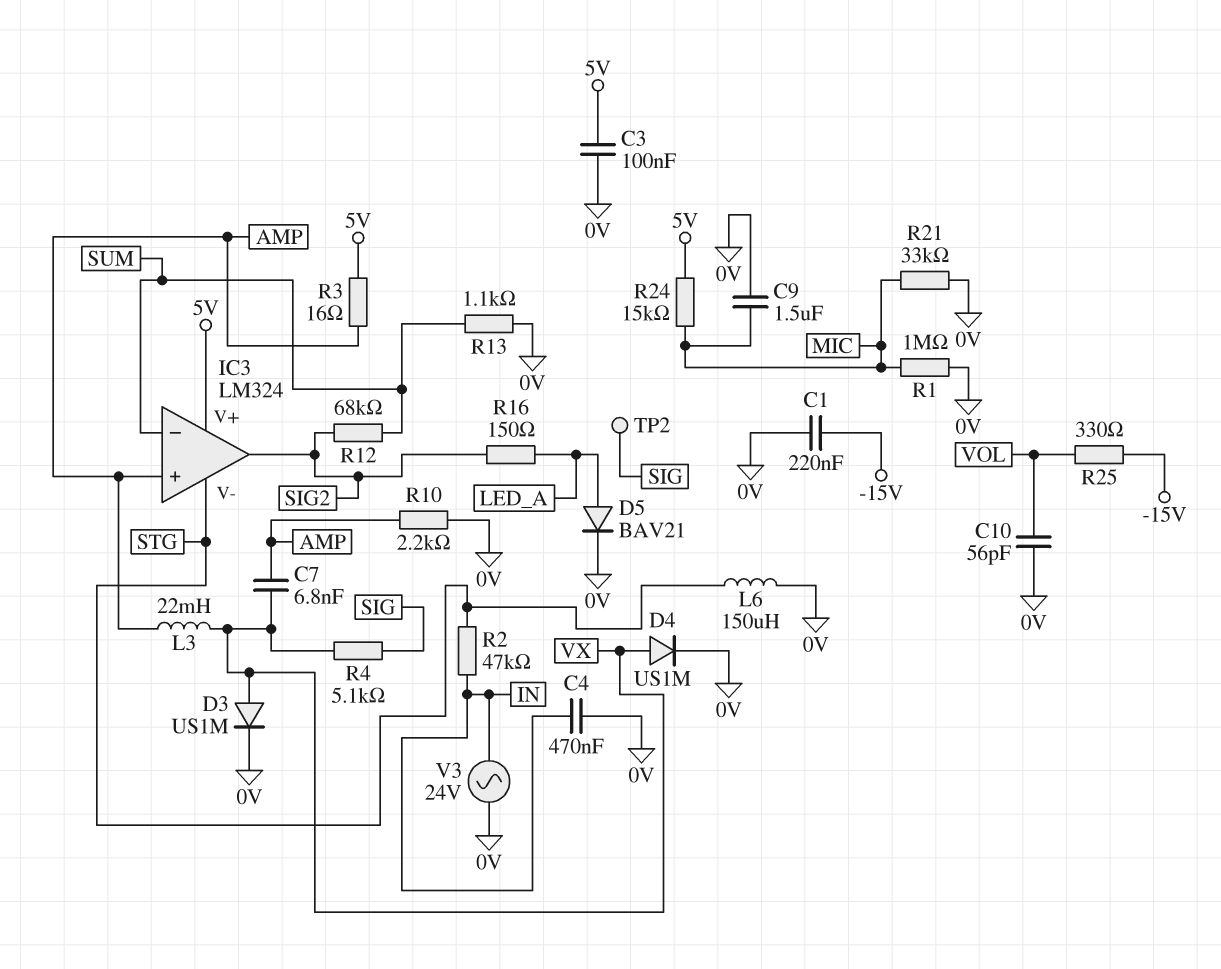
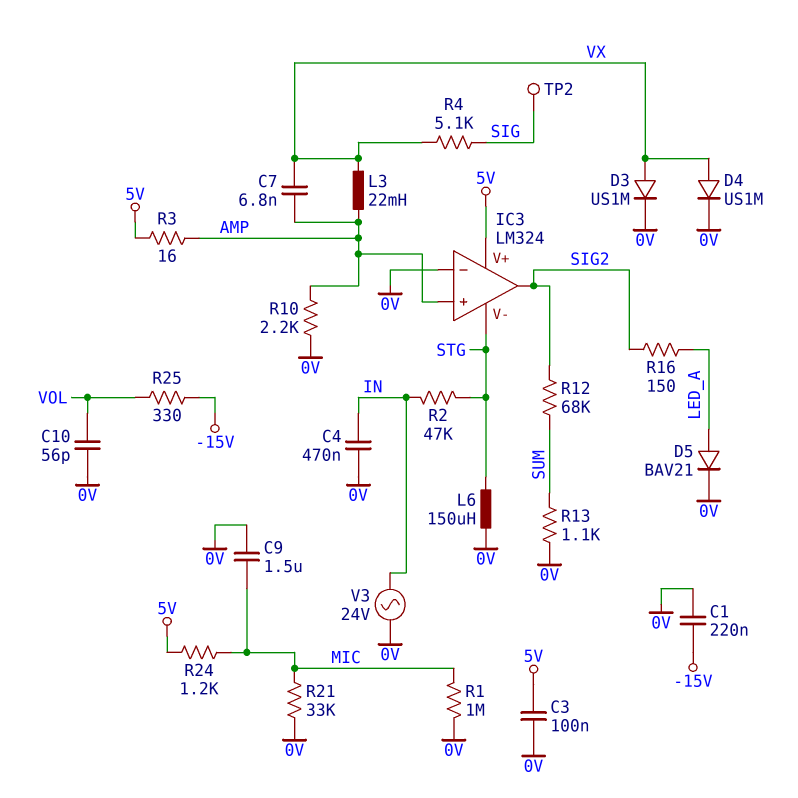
IC3 pin in-: SUM -> 0V
R24: 15k (5V, MIC) -> 1.2k (5V, MIC)

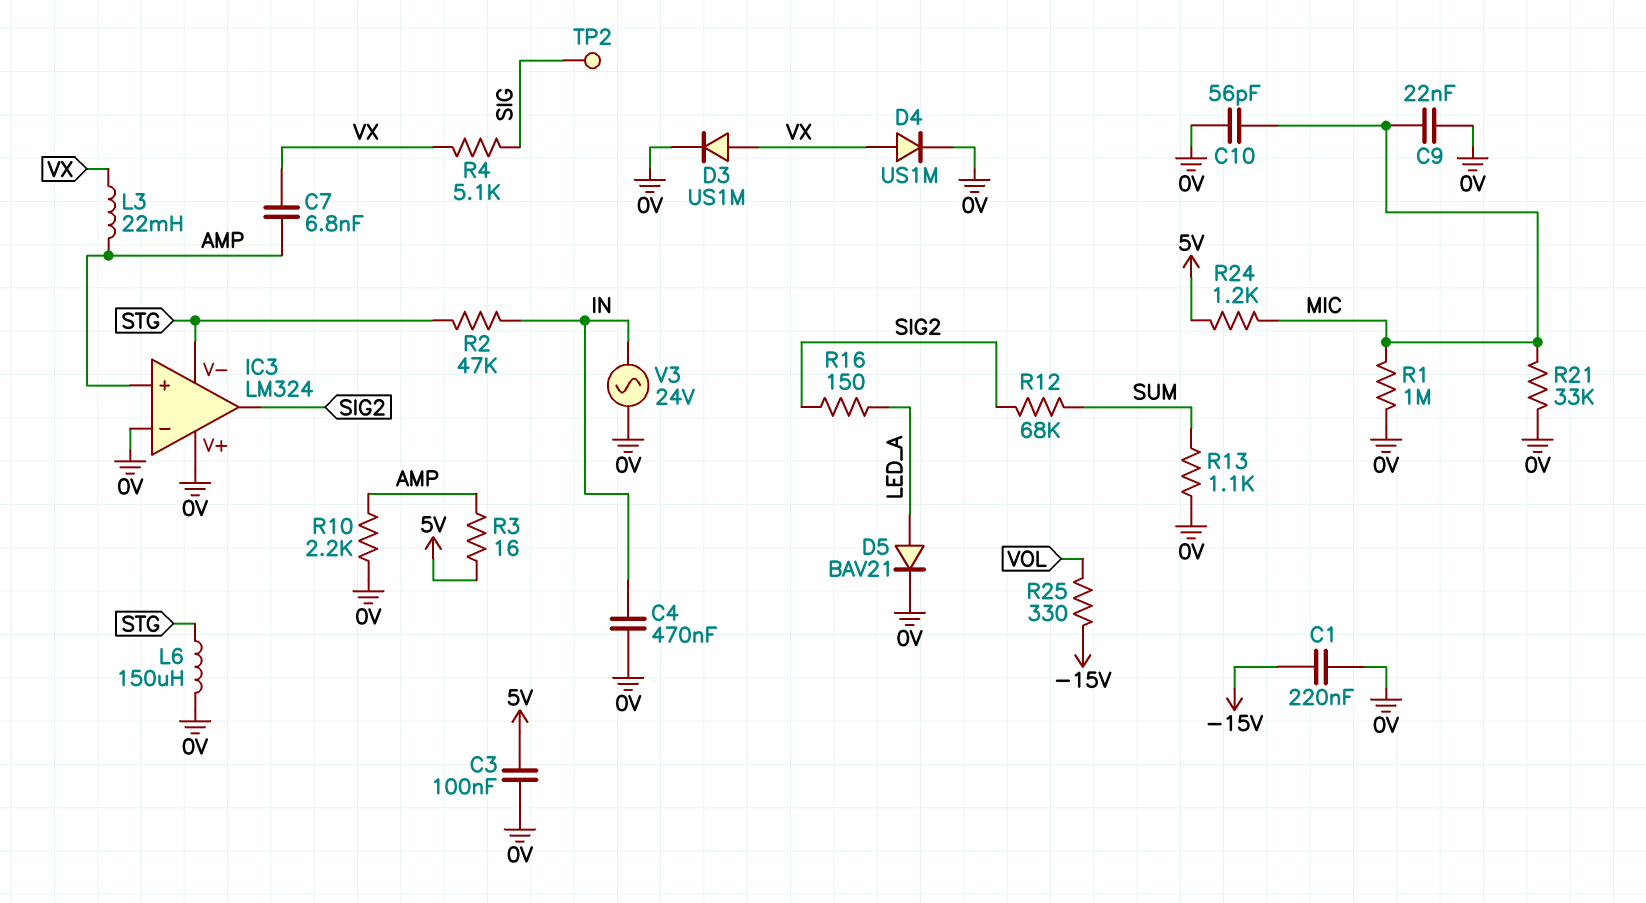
C9: 1.5uF (0V, MIC) -> 22nF (0V, MIC)
C10: 56pF (0V, VOL) -> 56pF (0V, MIC)
IC3 pin V+: 5V -> 0V

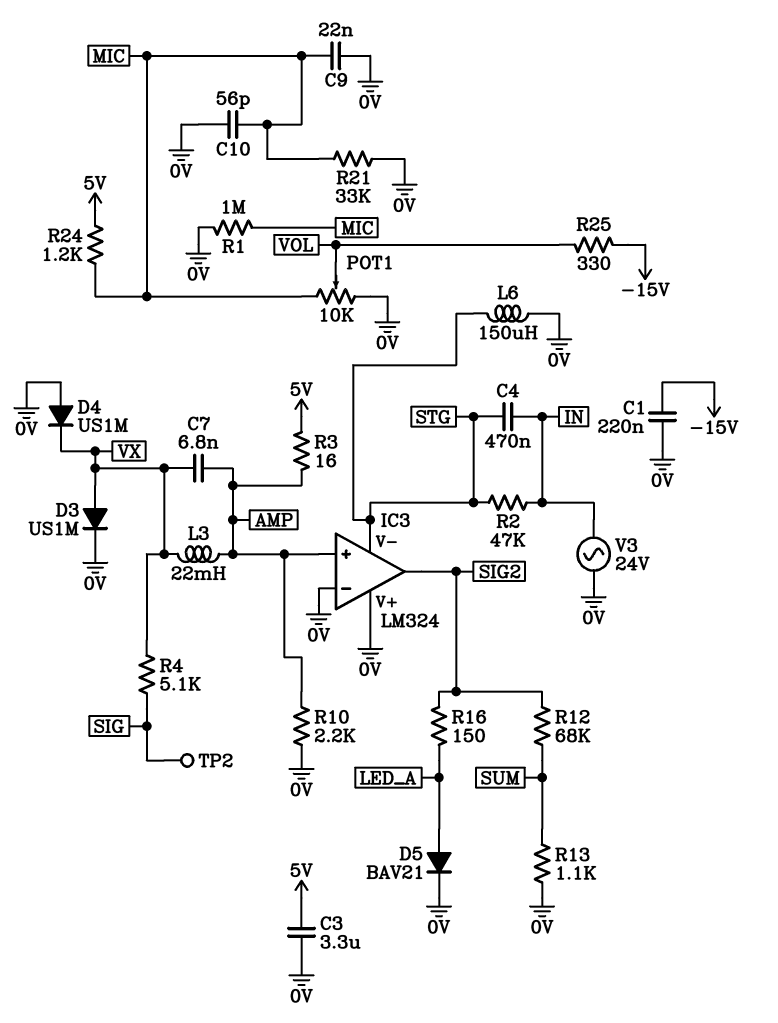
C3: 100nF (0V, 5V) -> 3.3uF (0V, 5V)
C4: 470nF (0V, IN) -> 470nF (IN, STG)
D4: diode US1M (A VX, K 0V) -> diode US1M (A 0V, K VX)
POT1: none -> 10k (0V, MIC, wiper VOL)

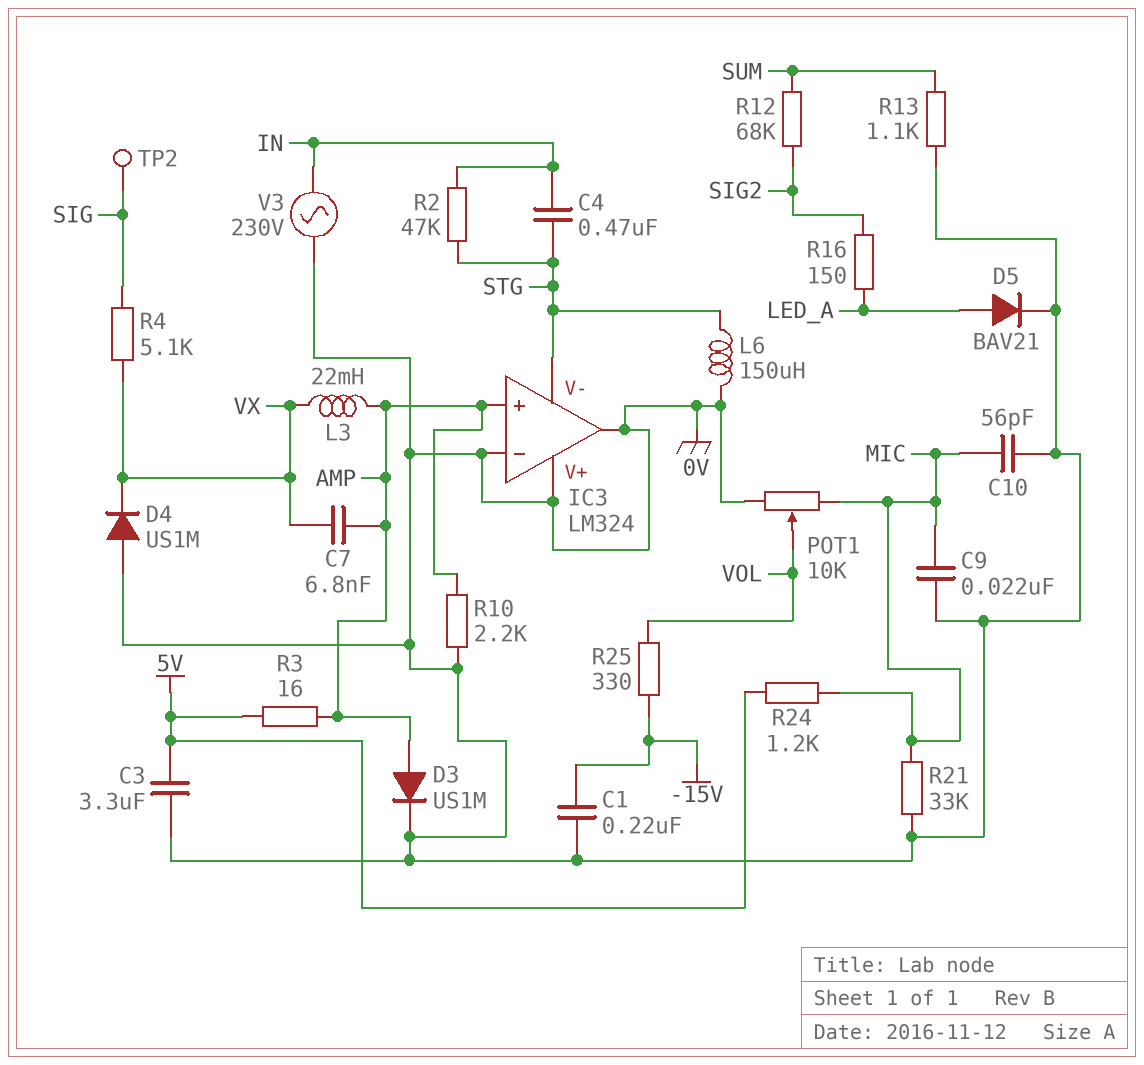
D3: diode US1M (A VX, K 0V) -> diode US1M (A AMP, K 0V)
IC3 pin out: SIG2 -> 0V
R1: 1M (0V, MIC) -> none
V3: AC 24V (0V, IN) -> AC 230V (0V, IN)

